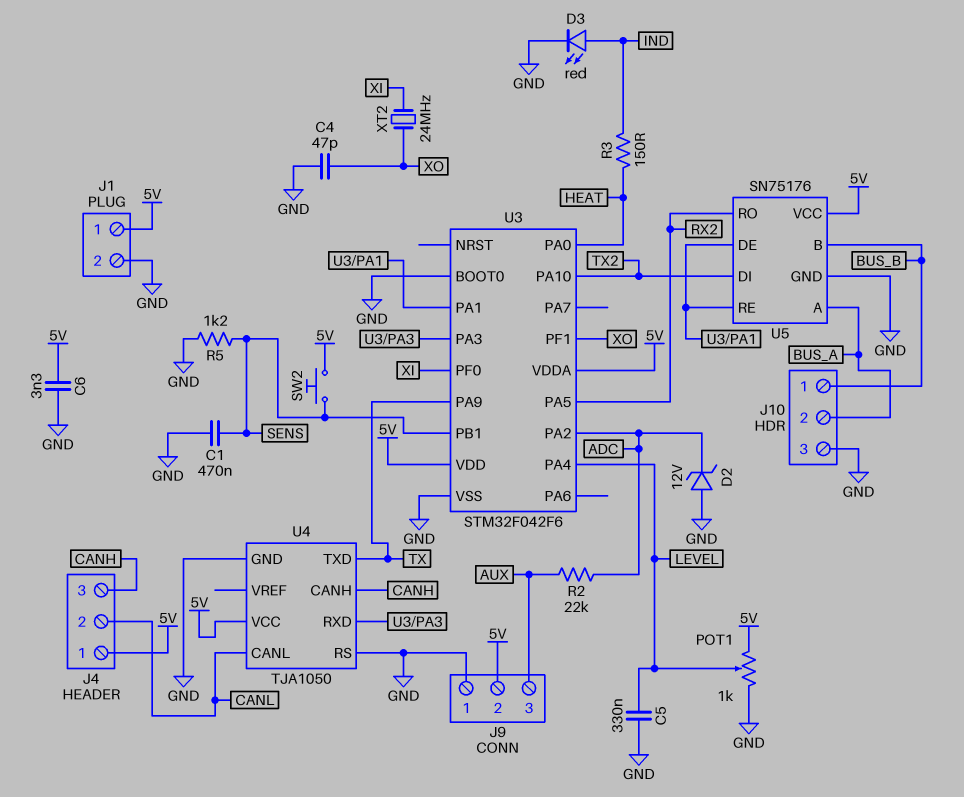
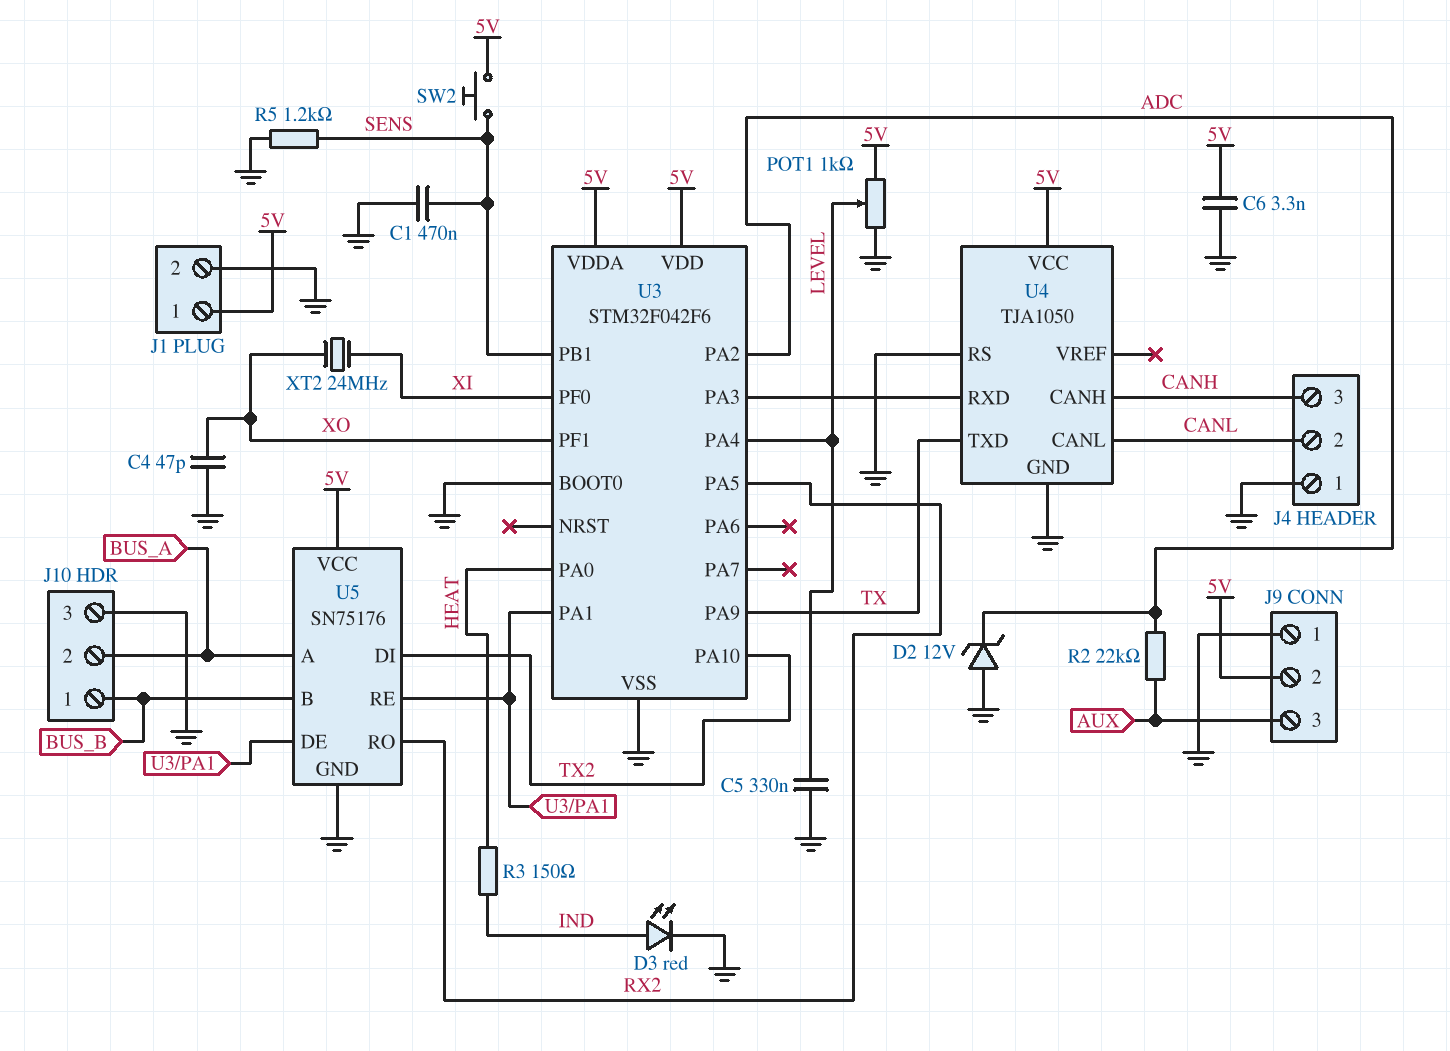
J4 pin 1: 5V -> GND

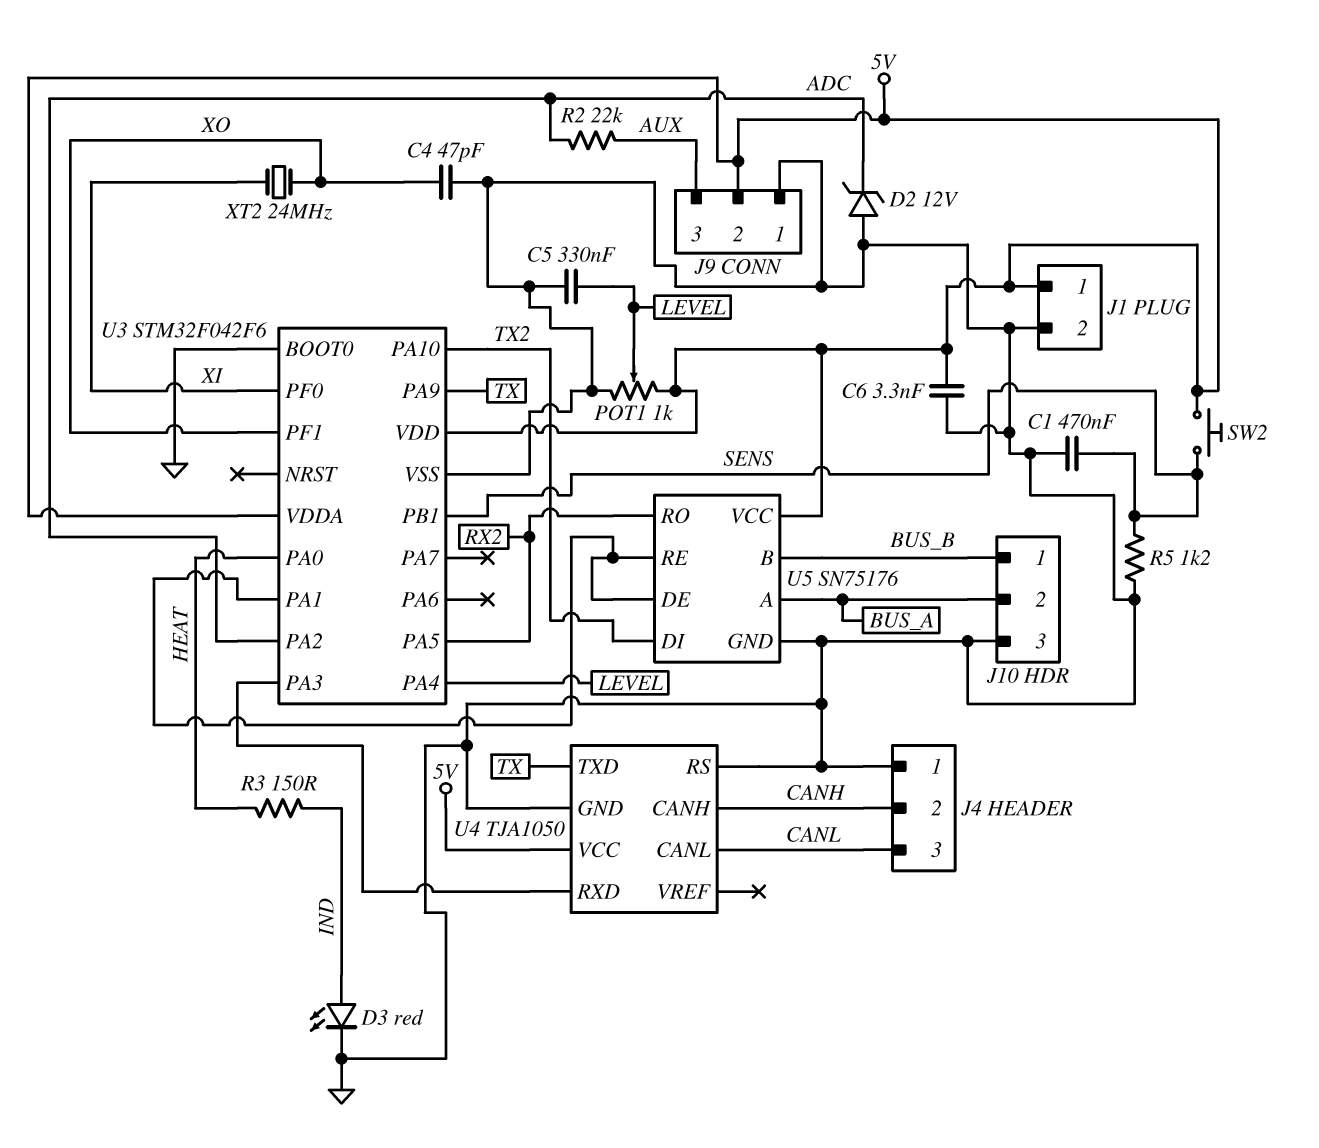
J4 pin 2: CANL -> CANH
J4 pin 3: CANH -> CANL

